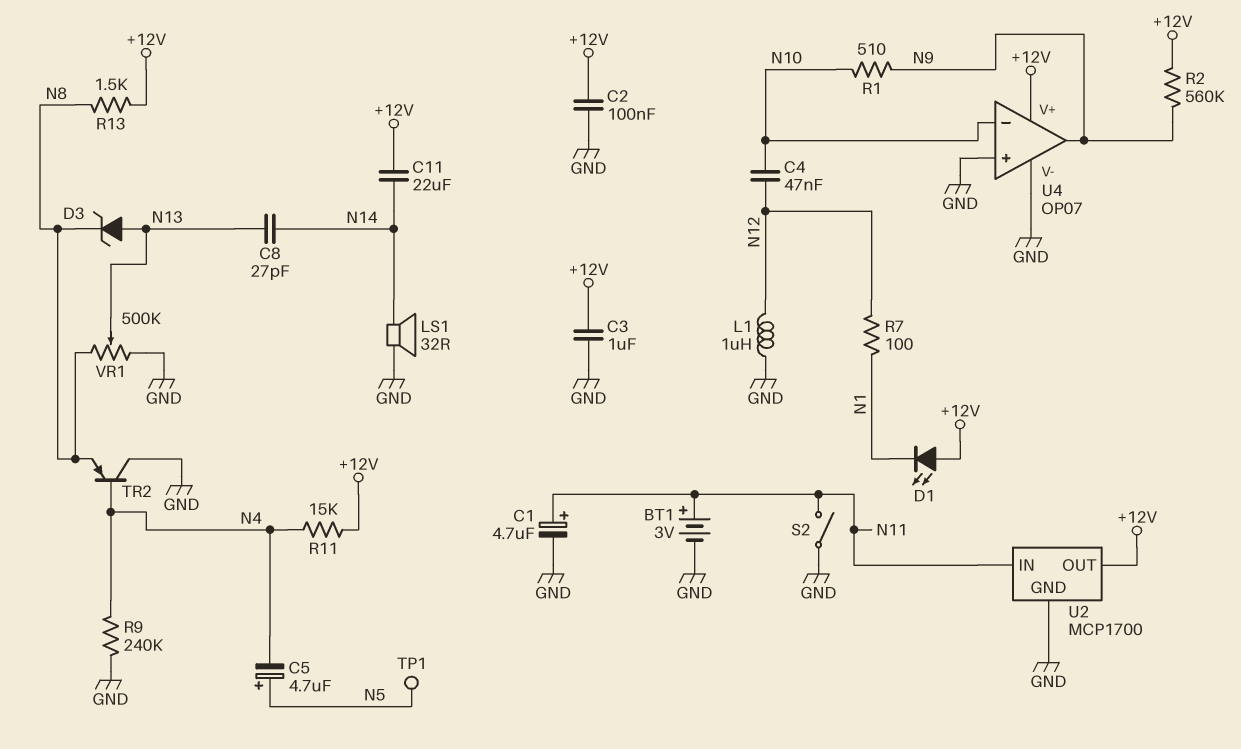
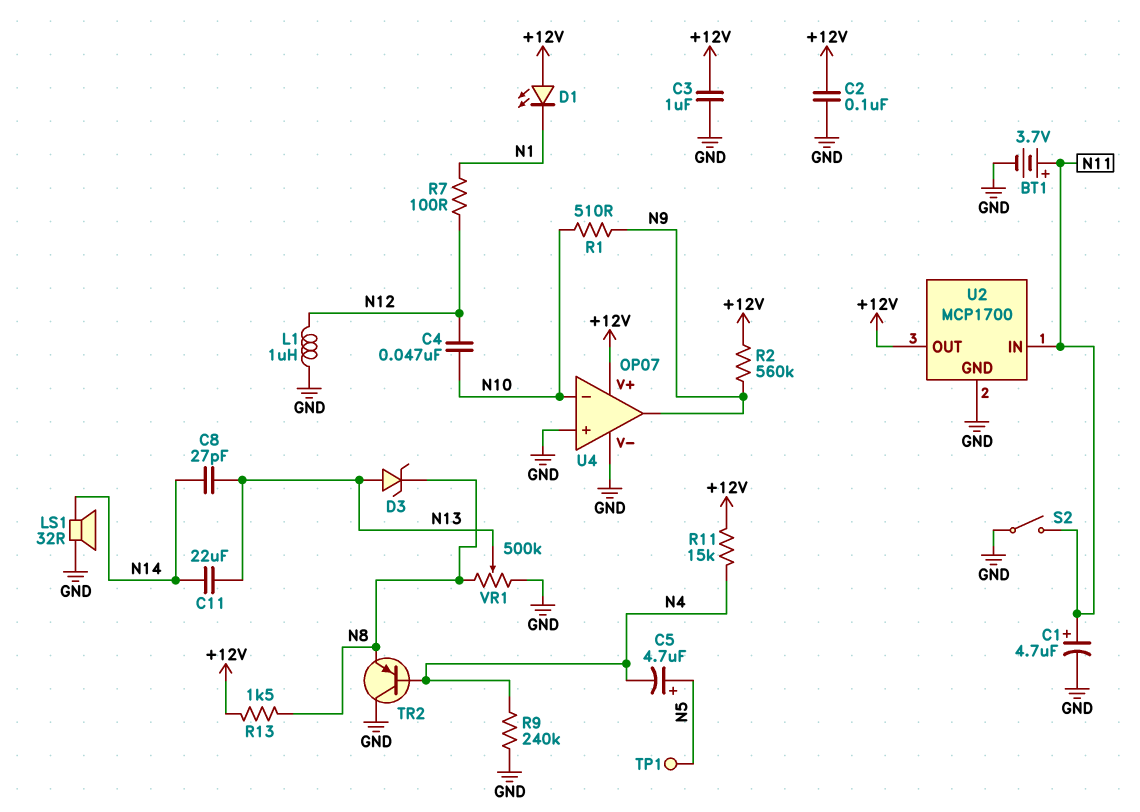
BT1: 3V (plus N11, minus GND) -> 3.7V (plus N11, minus GND)
C11: 22uF (+12V, N14) -> 22uF (N13, N14)

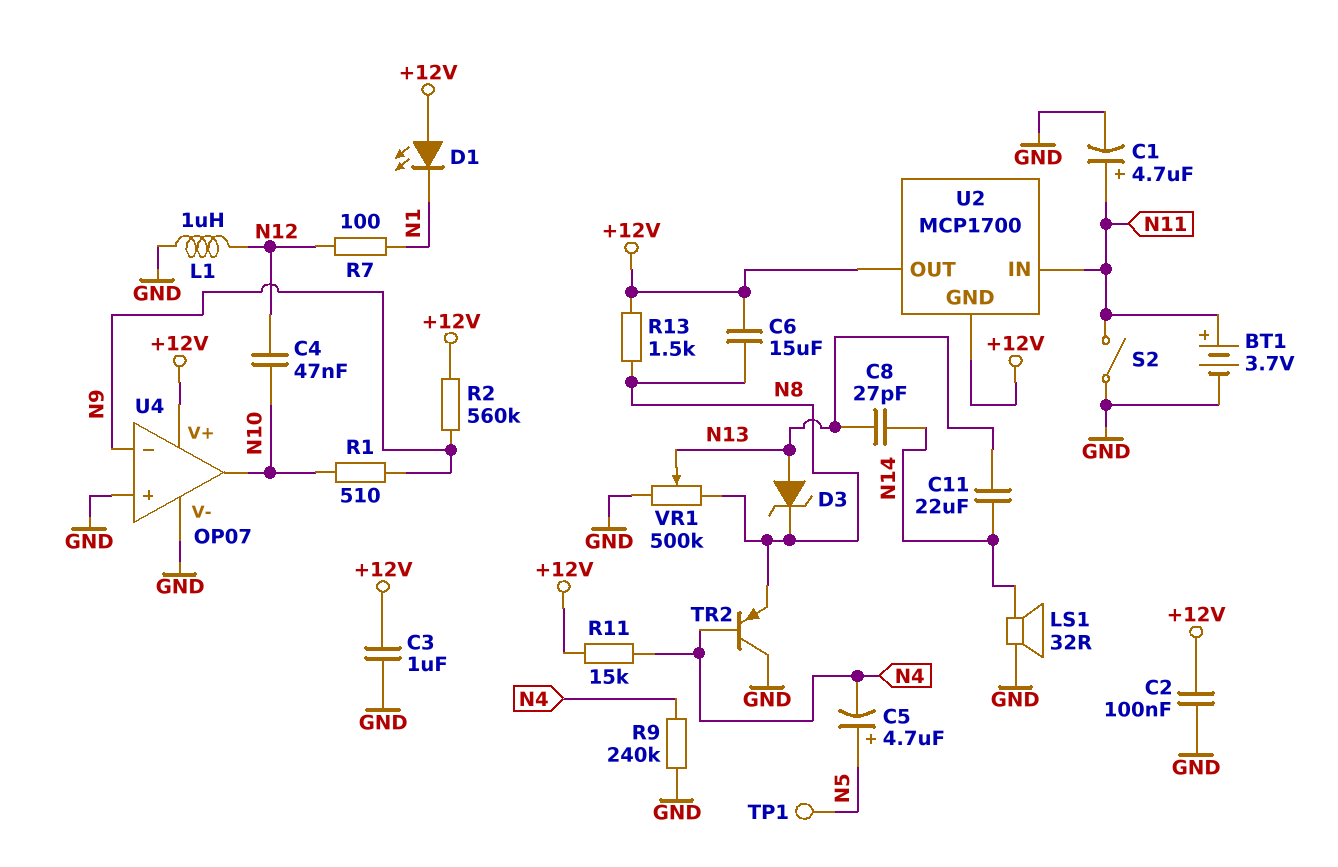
C6: none -> 15uF (+12V, N8)
U2 pin GND: GND -> +12V
U4 pin in-: N10 -> N9
U4 pin out: N9 -> N10

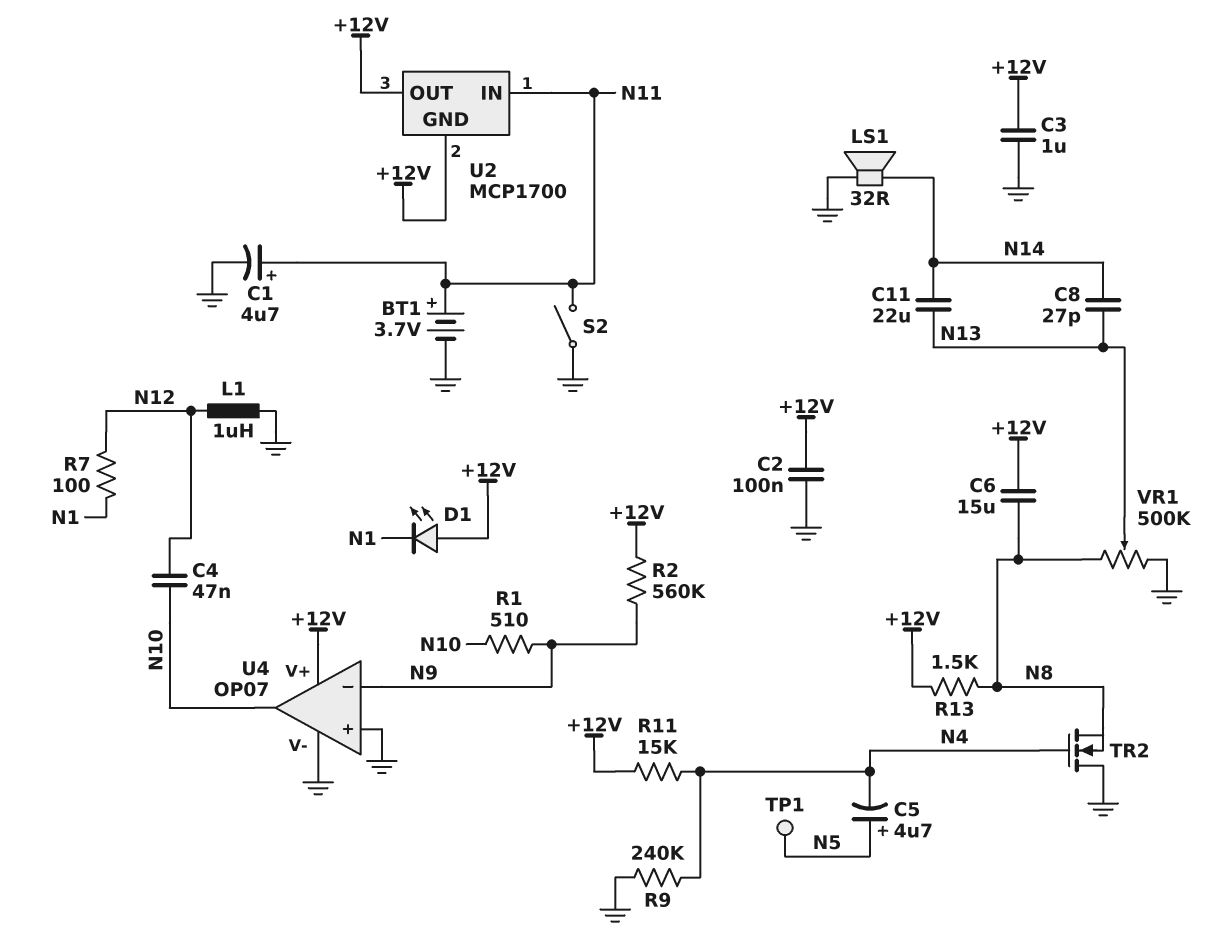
D3: zener (A N13, K N8) -> none
TR2: PNP (B N4, C GND, E N8) -> NMOS (G N4, D GND, S N8)

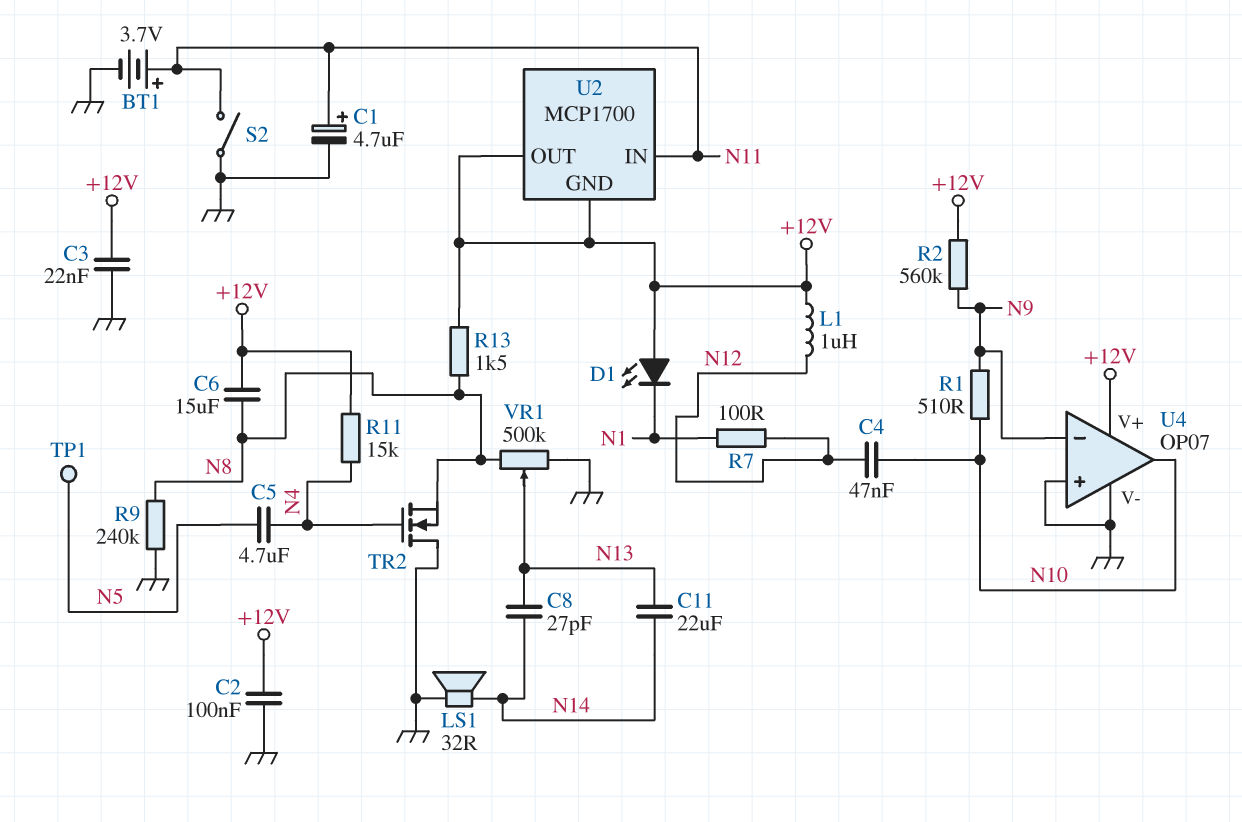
C3: 1uF (+12V, GND) -> 22nF (+12V, GND)
C5: 4.7uF (plus N5, minus N4) -> 4.7uF (N4, N5)
L1: 1uH (GND, N12) -> 1uH (+12V, N12)
R9: 240k (GND, N4) -> 240k (GND, N8)

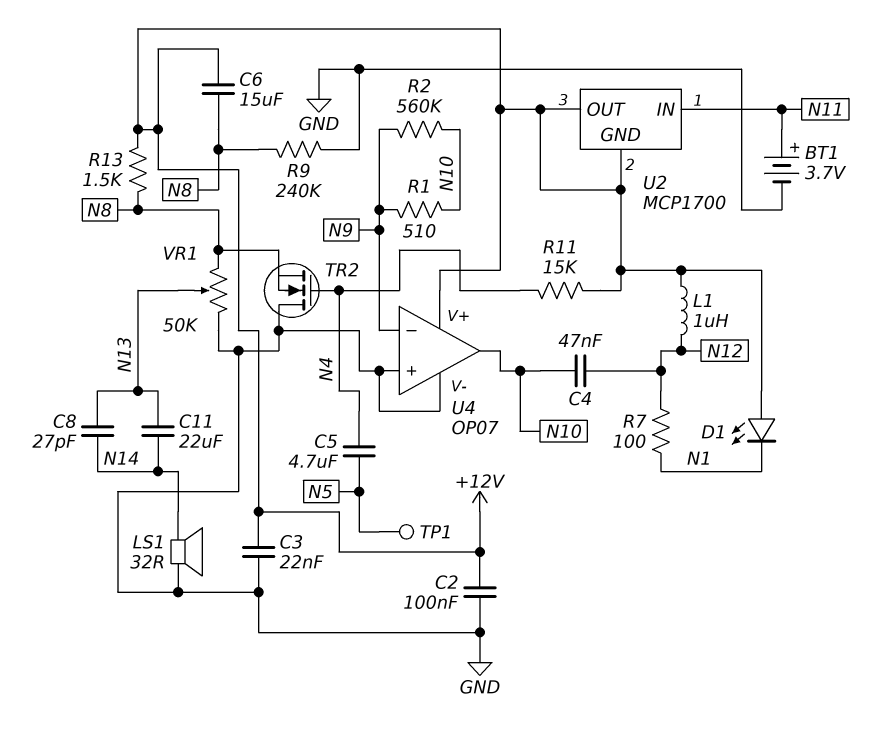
C1: 4.7uF (plus N11, minus GND) -> none
R2: 560k (+12V, N9) -> 560k (N9, N10)
S2: switch (GND, N11) -> none
VR1: 500k (GND, N8, wiper N13) -> 50k (GND, N8, wiper N13)

